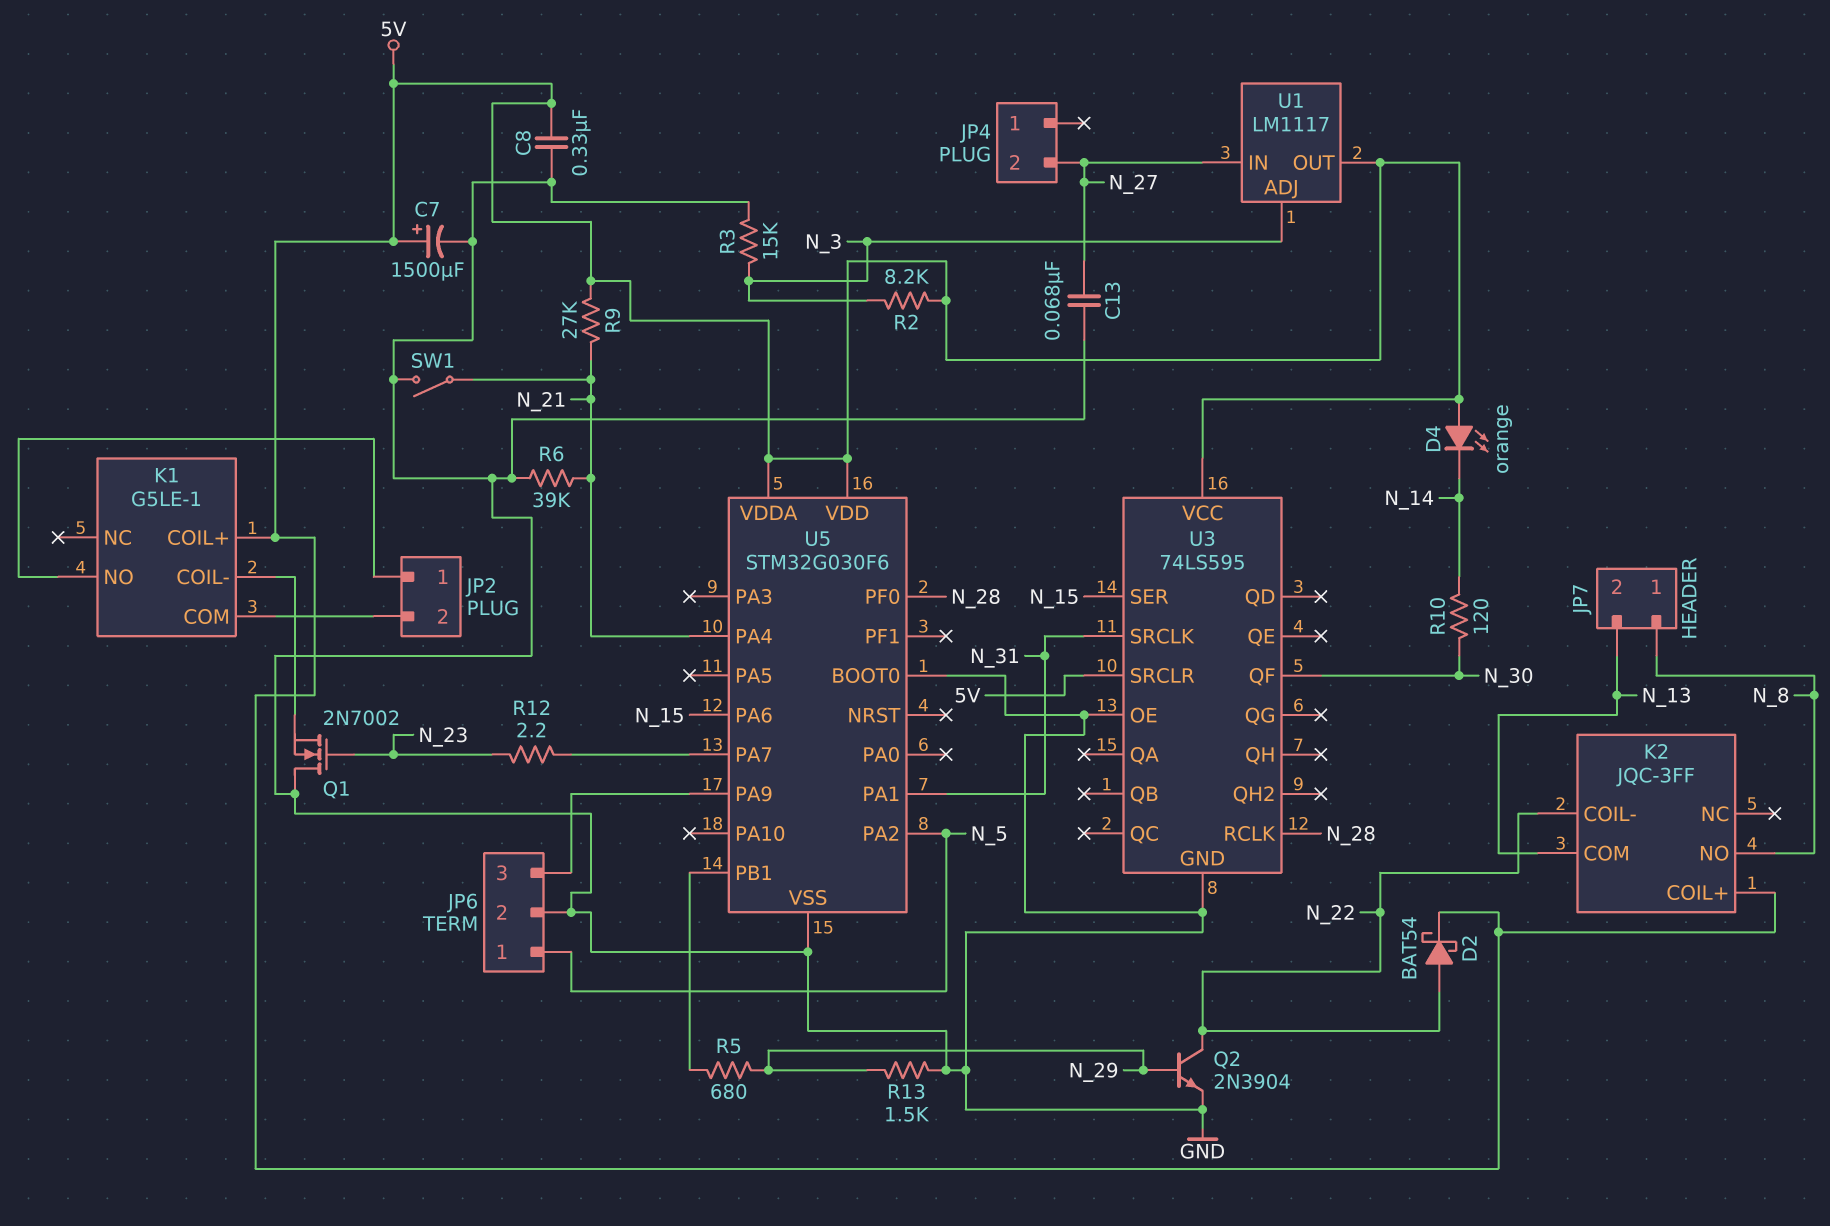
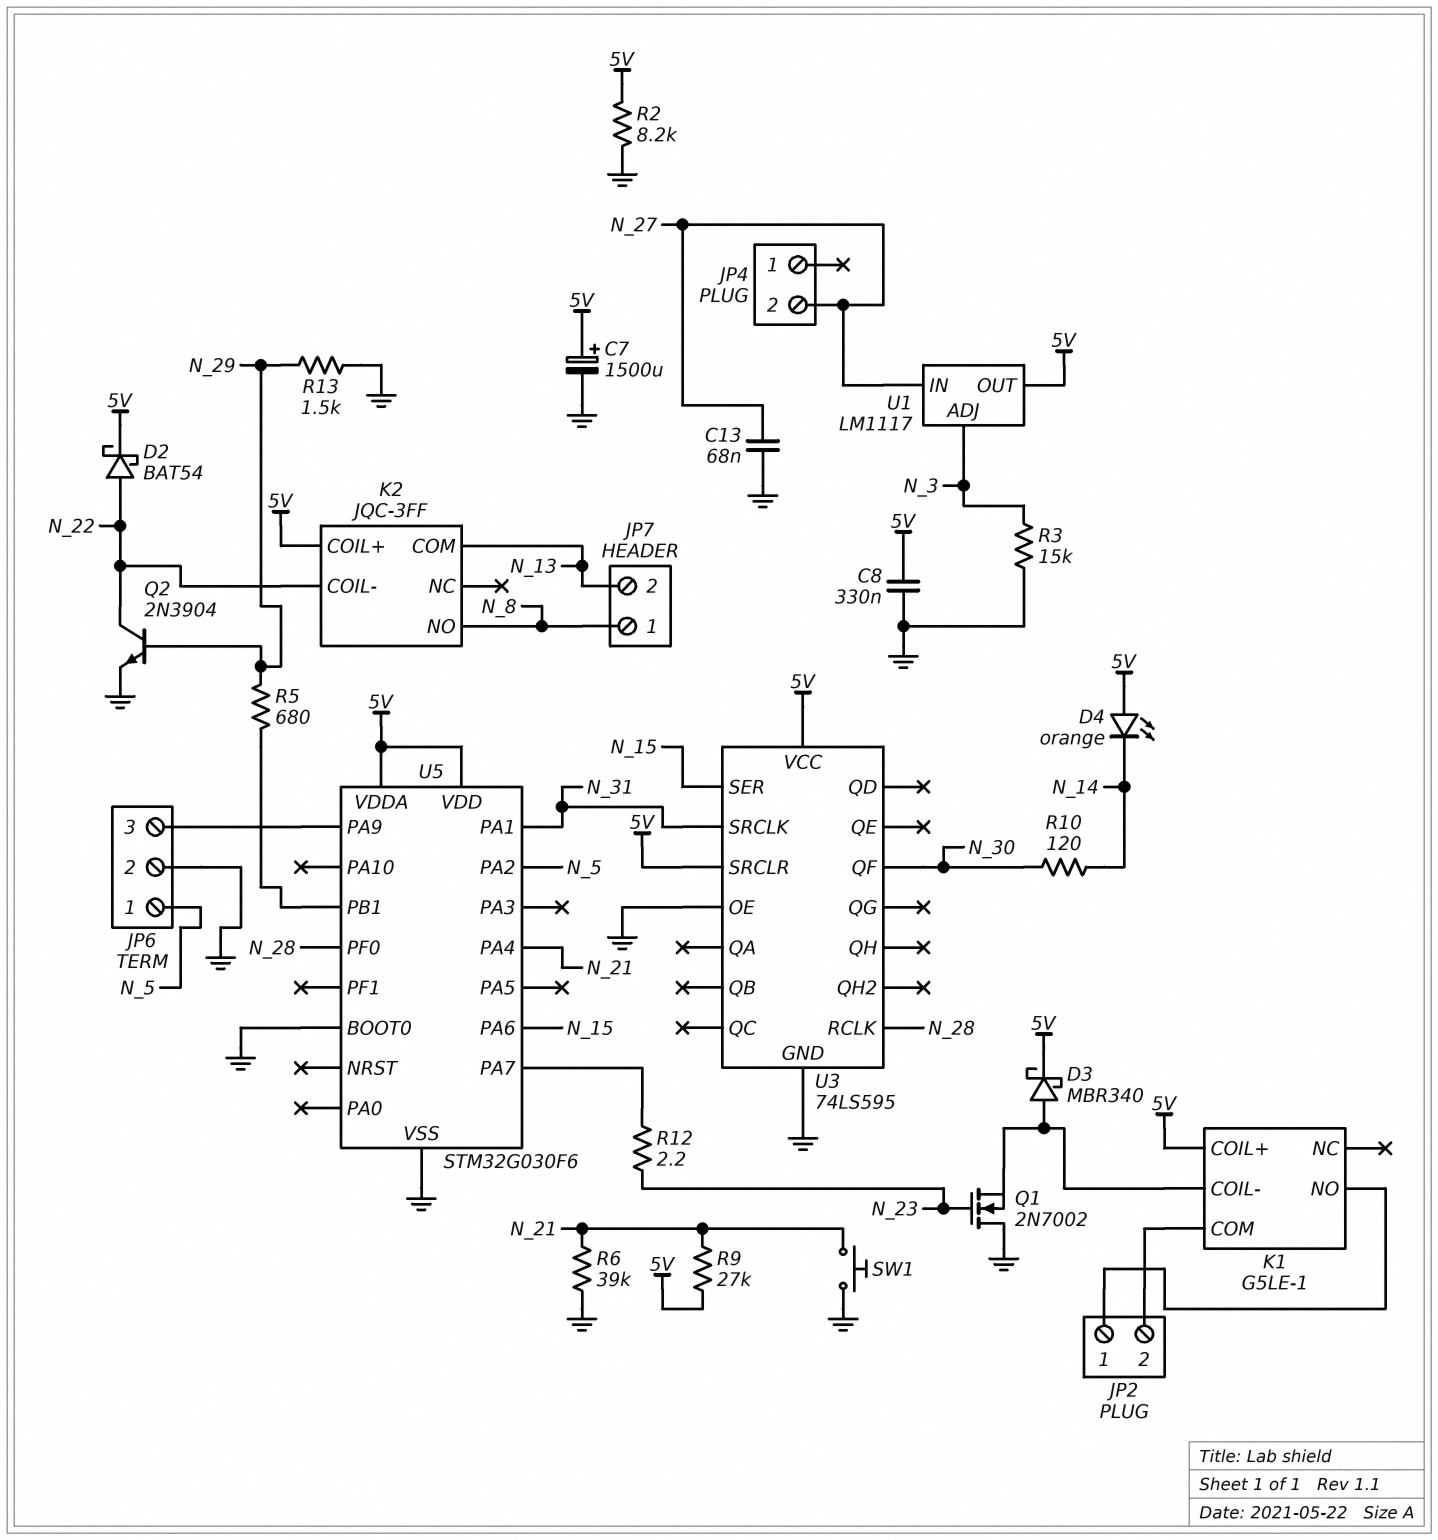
D3: none -> schottky MBR340 (A K1/COIL-, K 5V)
R2: 8.2k (5V, N_3) -> 8.2k (5V, GND)
SW1: switch (GND, N_21) -> button (GND, N_21)

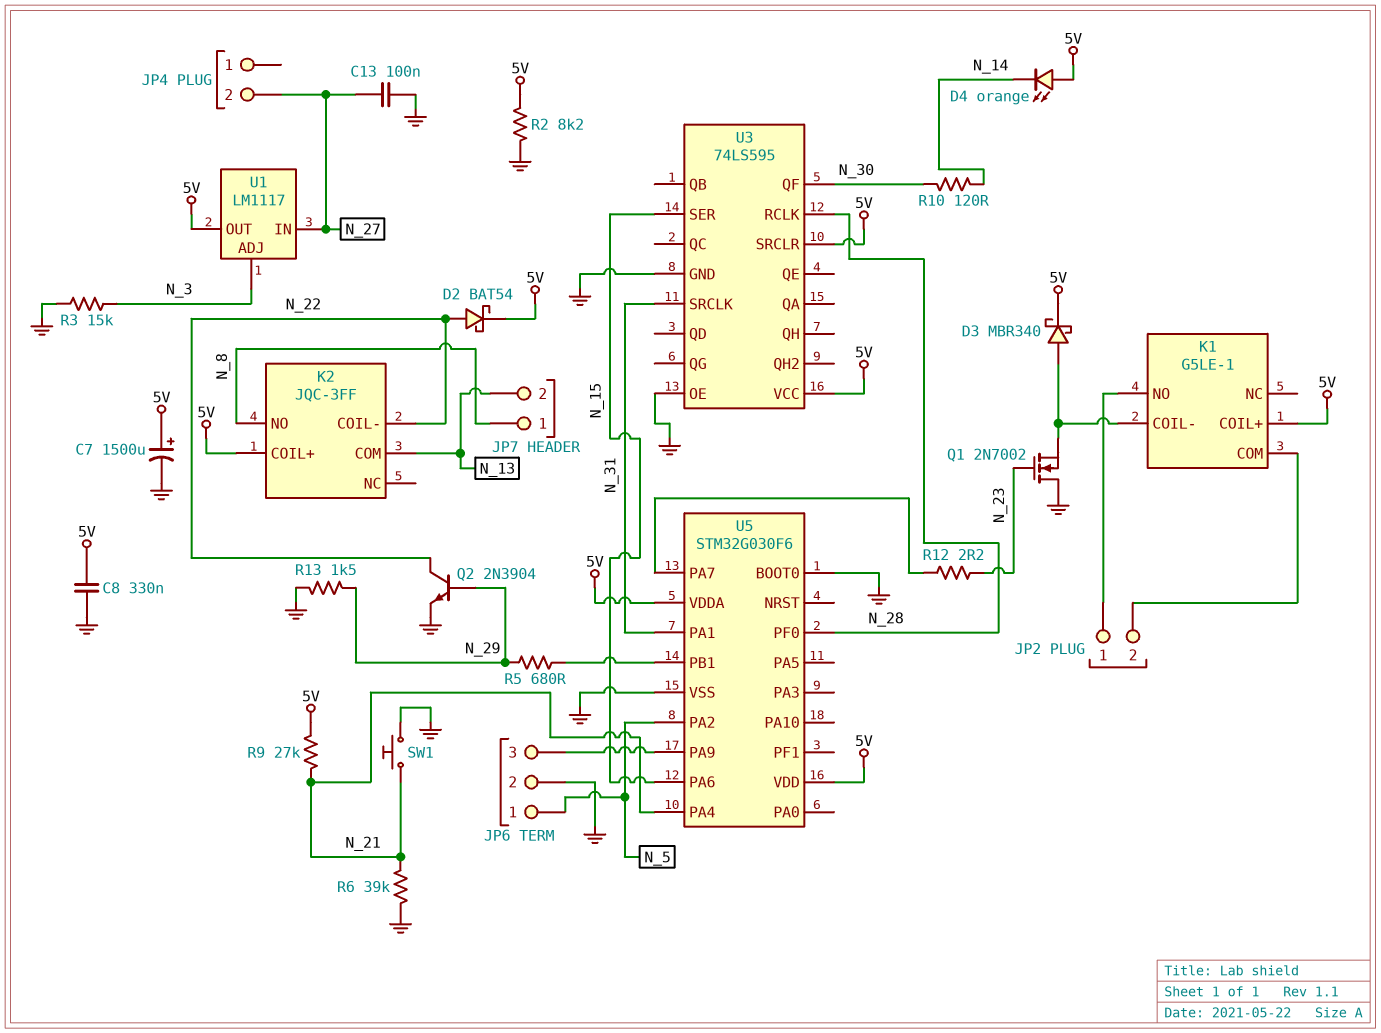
C13: 68nF (GND, N_27) -> 100nF (GND, N_27)

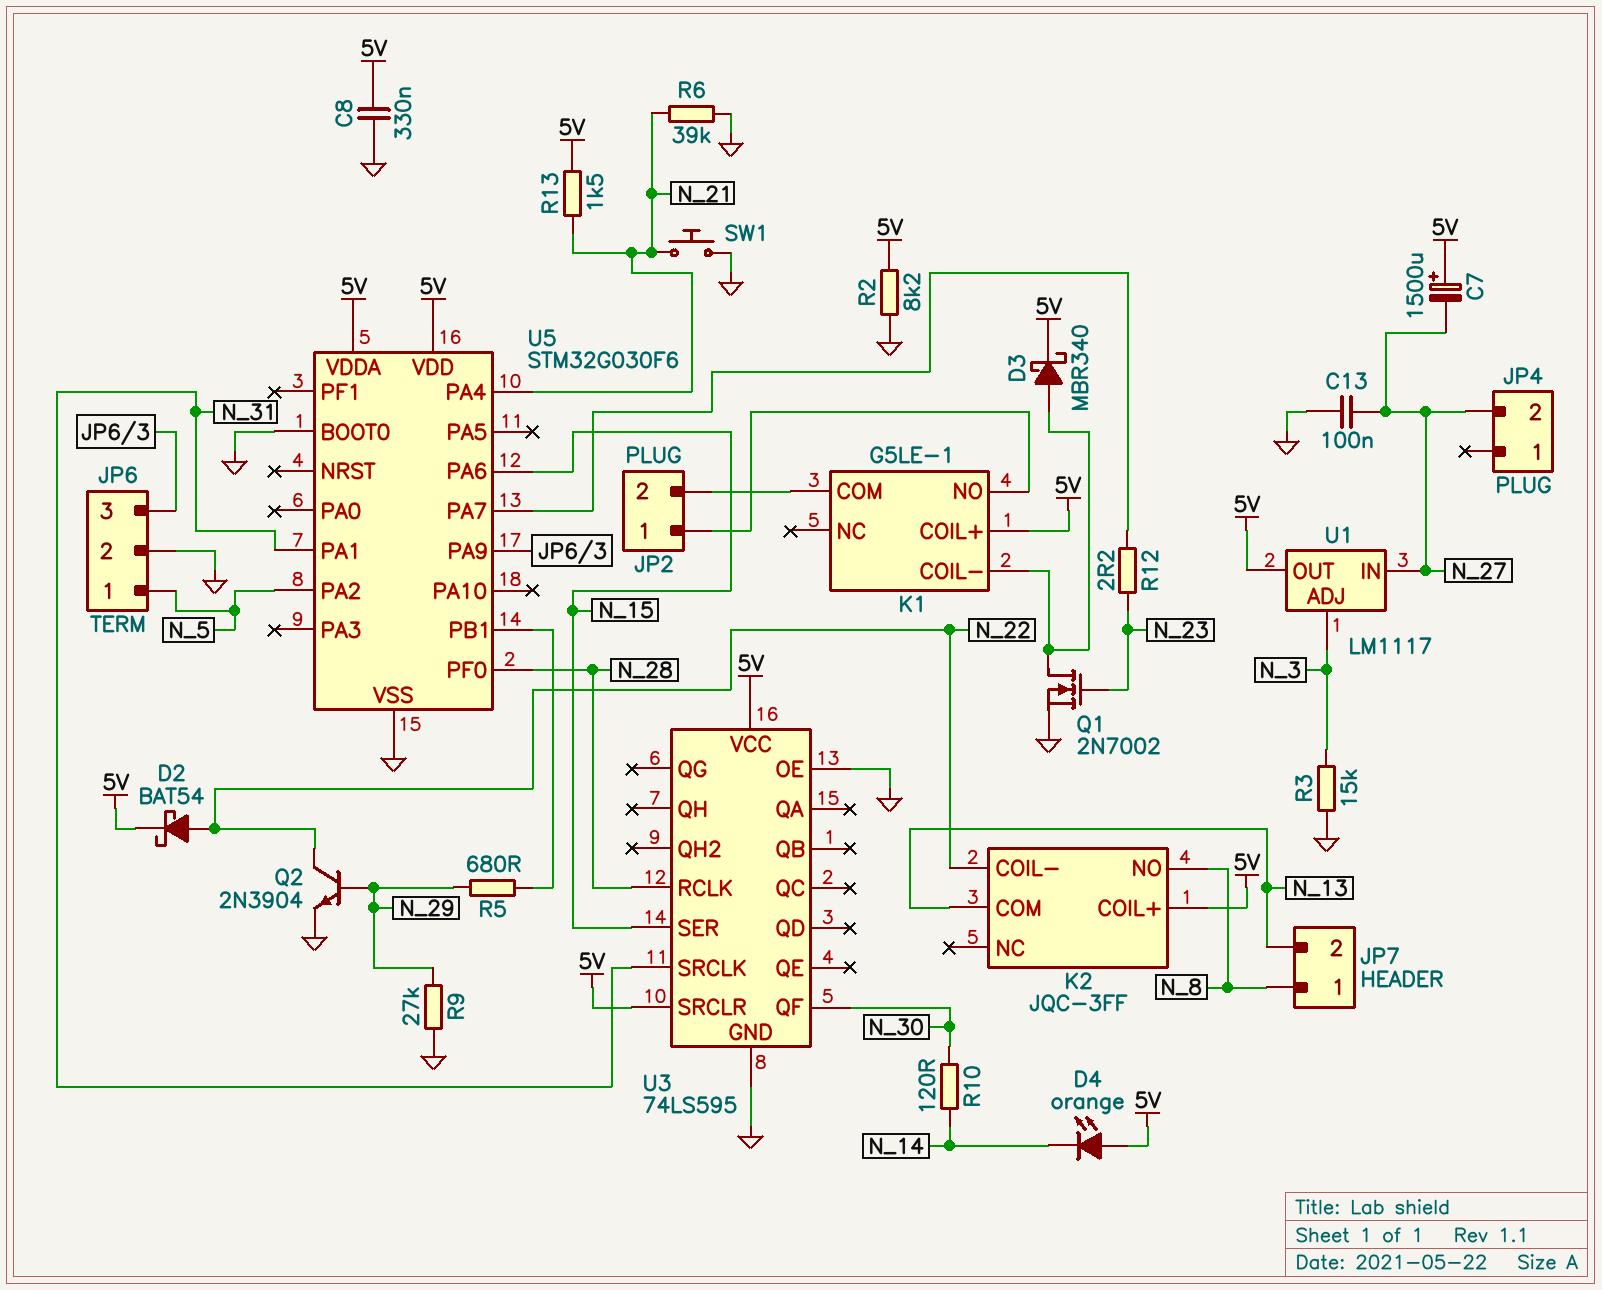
C7: 1500uF (plus 5V, minus GND) -> 1500uF (plus 5V, minus N_27)
Q1: NMOS 2N7002 (G N_23, D GND, S K1/COIL-) -> NMOS 2N7002 (G N_23, D K1/COIL-, S GND)
R9: 27k (5V, N_21) -> 27k (GND, N_29)
R13: 1.5k (GND, N_29) -> 1.5k (5V, N_21)

